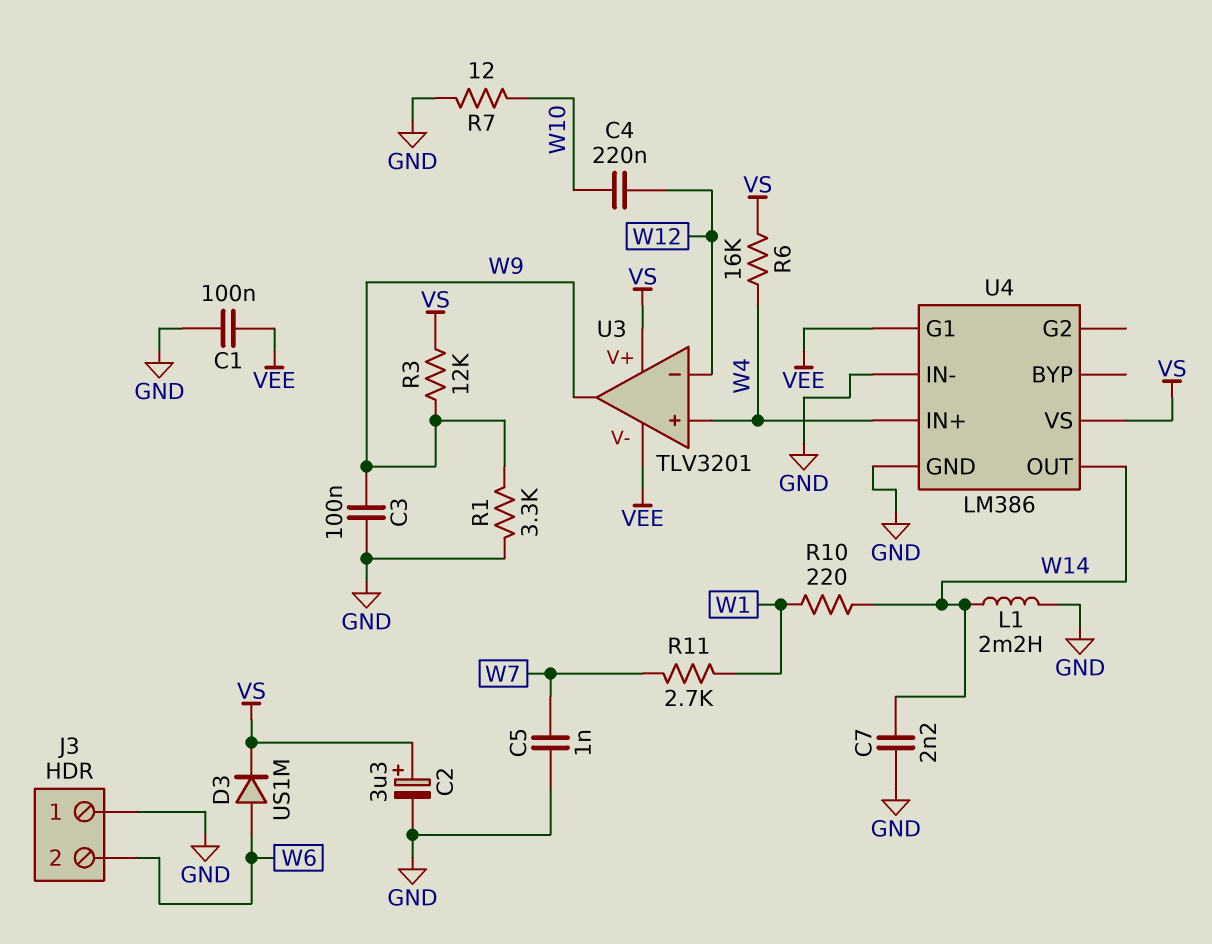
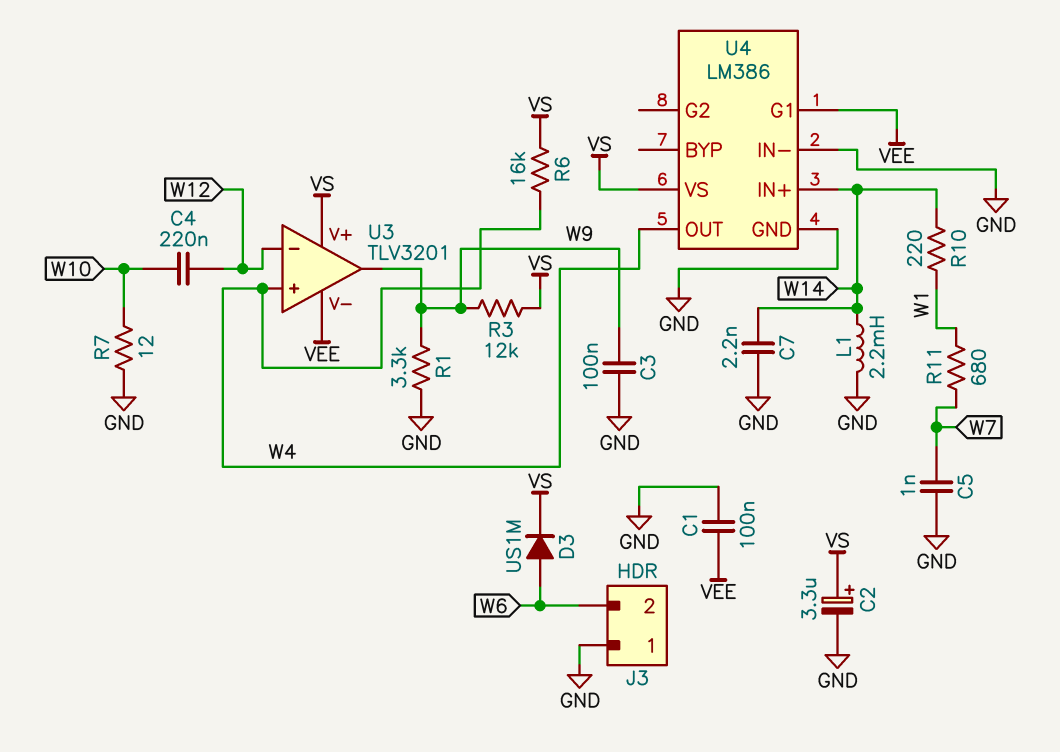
R11: 2.7k (W1, W7) -> 680 (W1, W7)
U4 pin IN+: W4 -> W14
U4 pin OUT: W14 -> W4

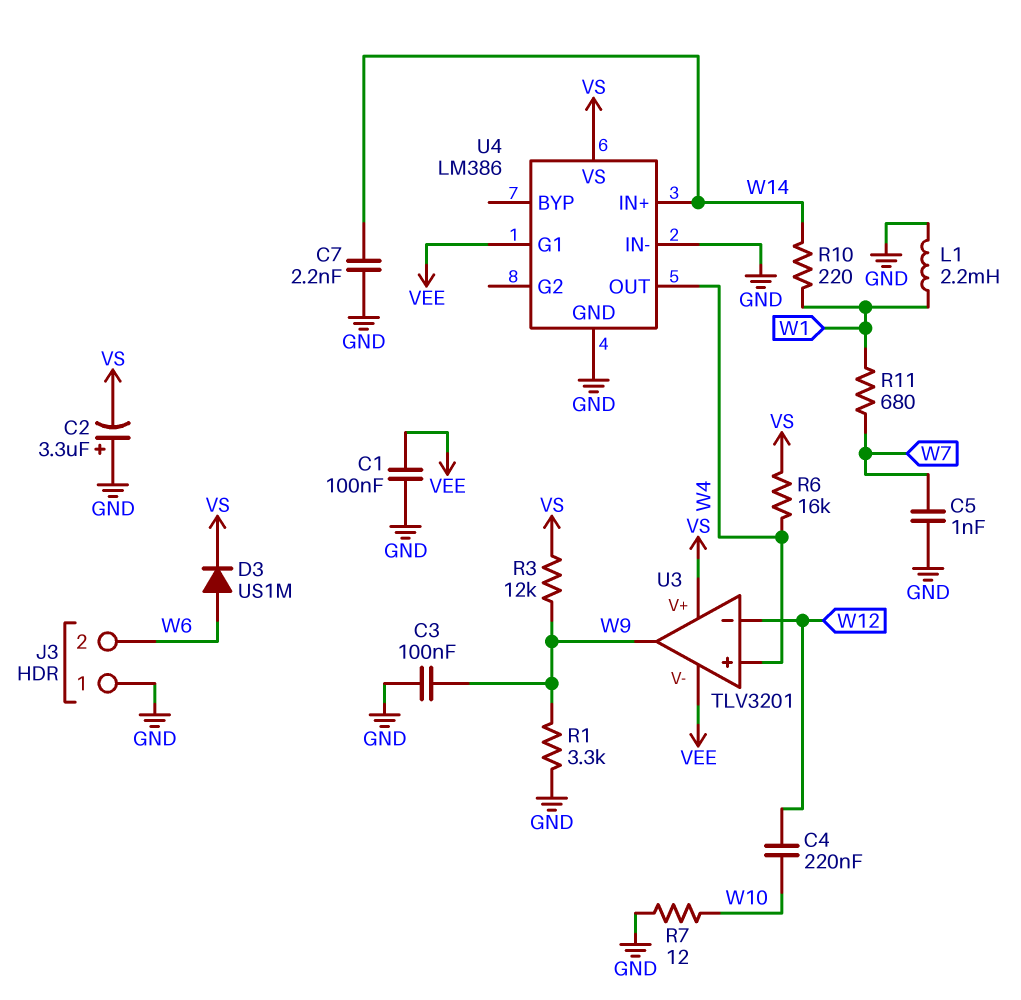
C2: 3.3uF (plus VS, minus GND) -> 3.3uF (plus GND, minus VS)
L1: 2.2mH (GND, W14) -> 2.2mH (GND, W1)

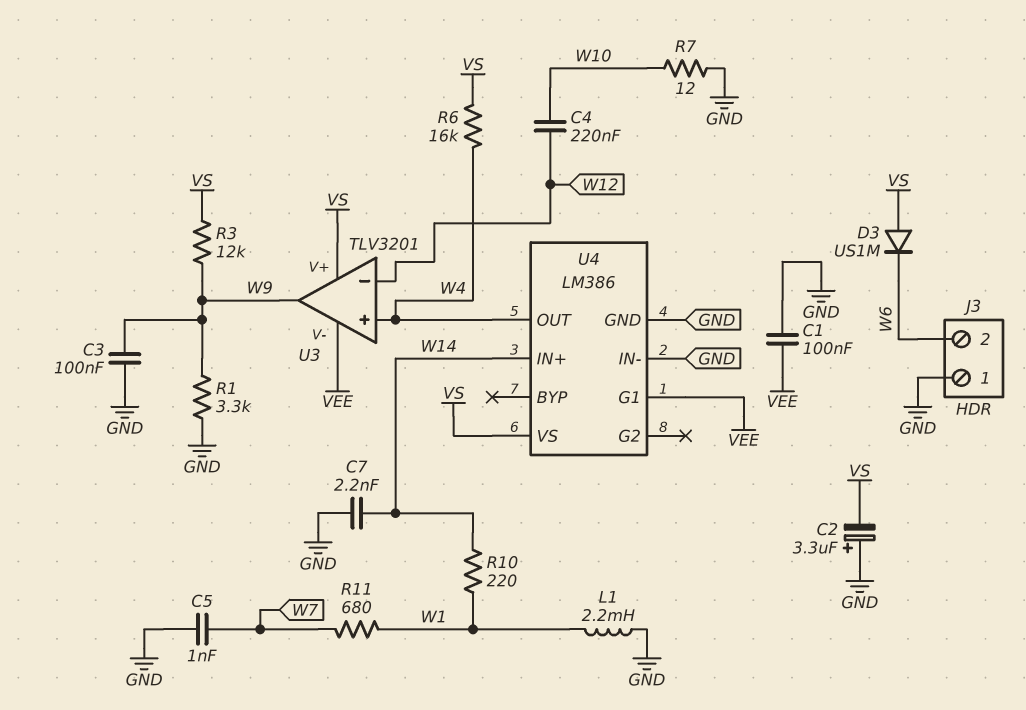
D3: diode US1M (A W6, K VS) -> diode US1M (A VS, K W6)

